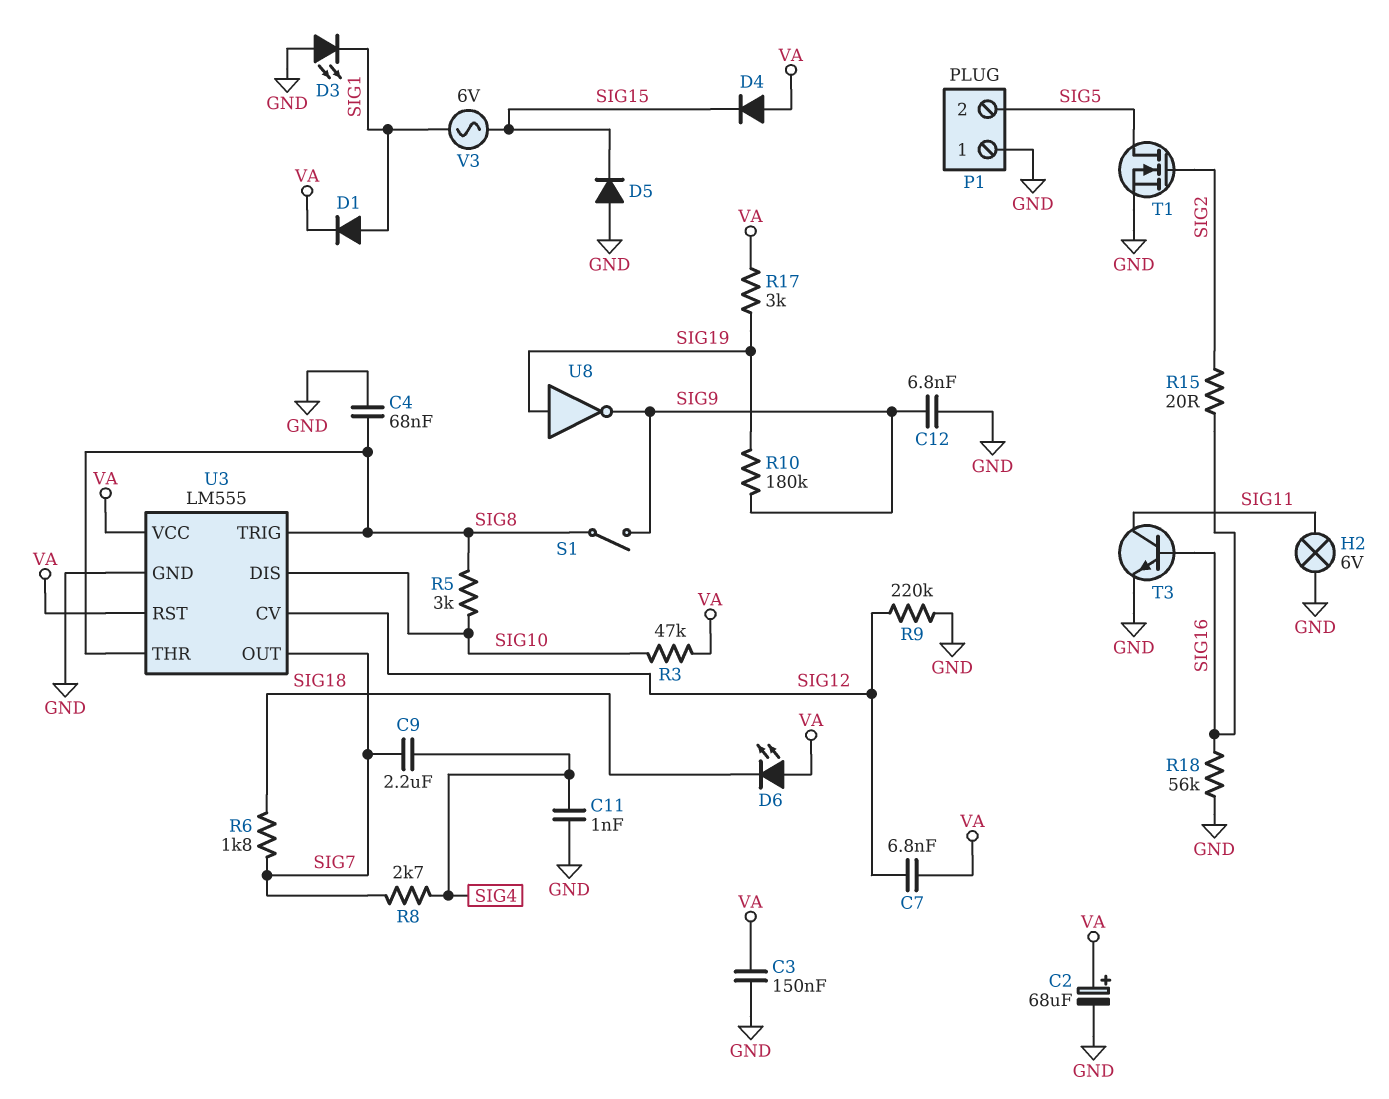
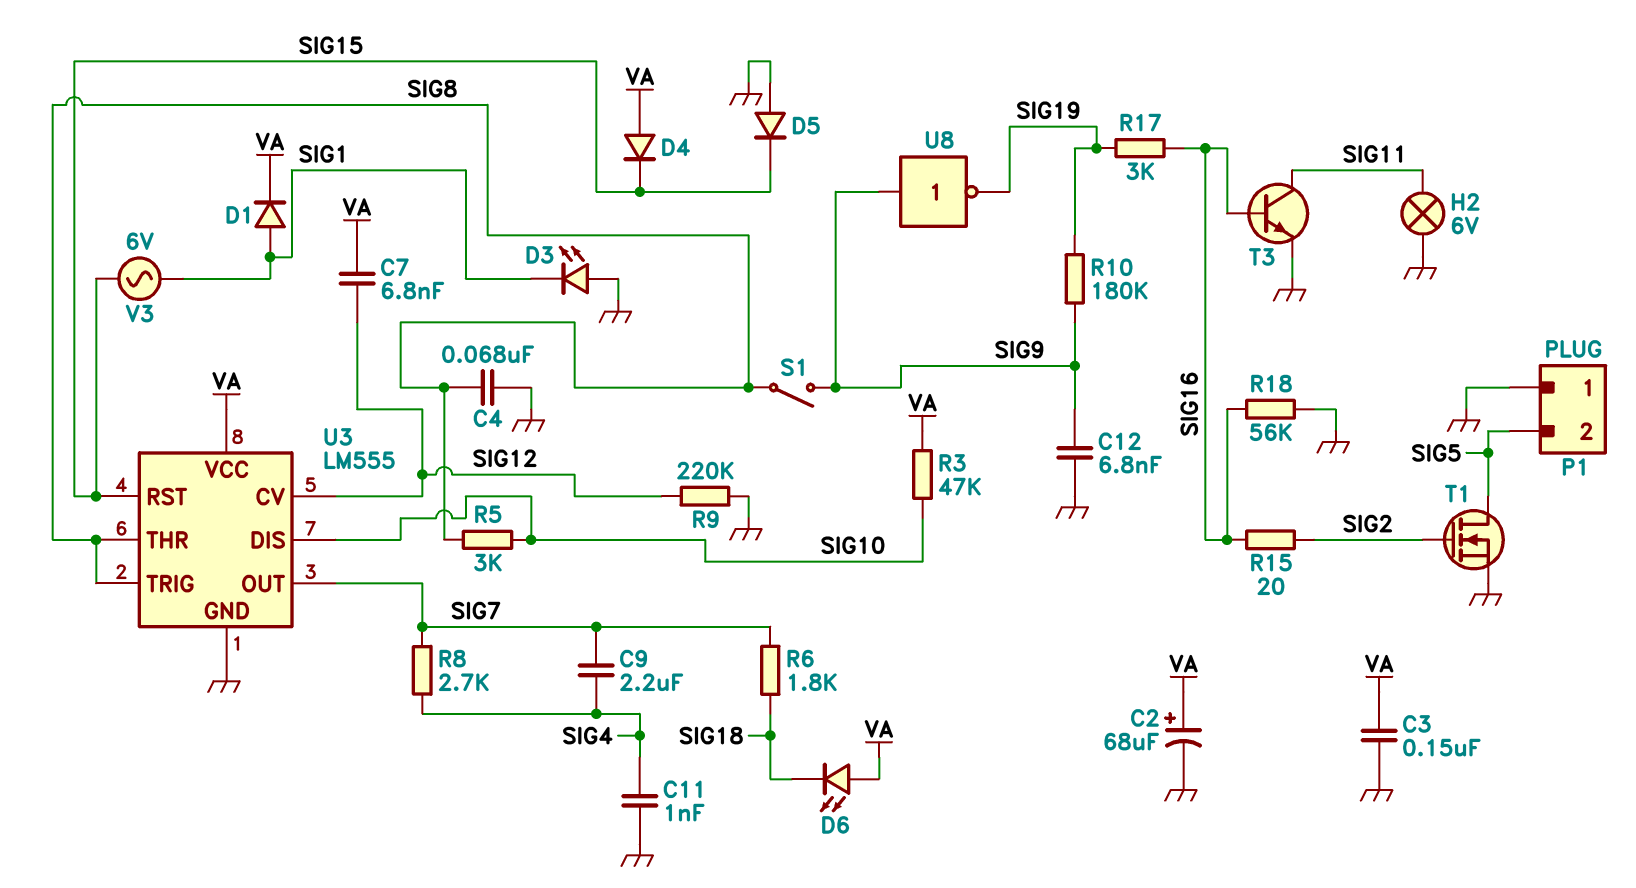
R17: 3k (SIG19, VA) -> 3k (SIG16, SIG19)
U3 pin RST: VA -> SIG15
U8: NOT (in SIG19, out SIG9) -> NOT (in SIG9, out SIG19)

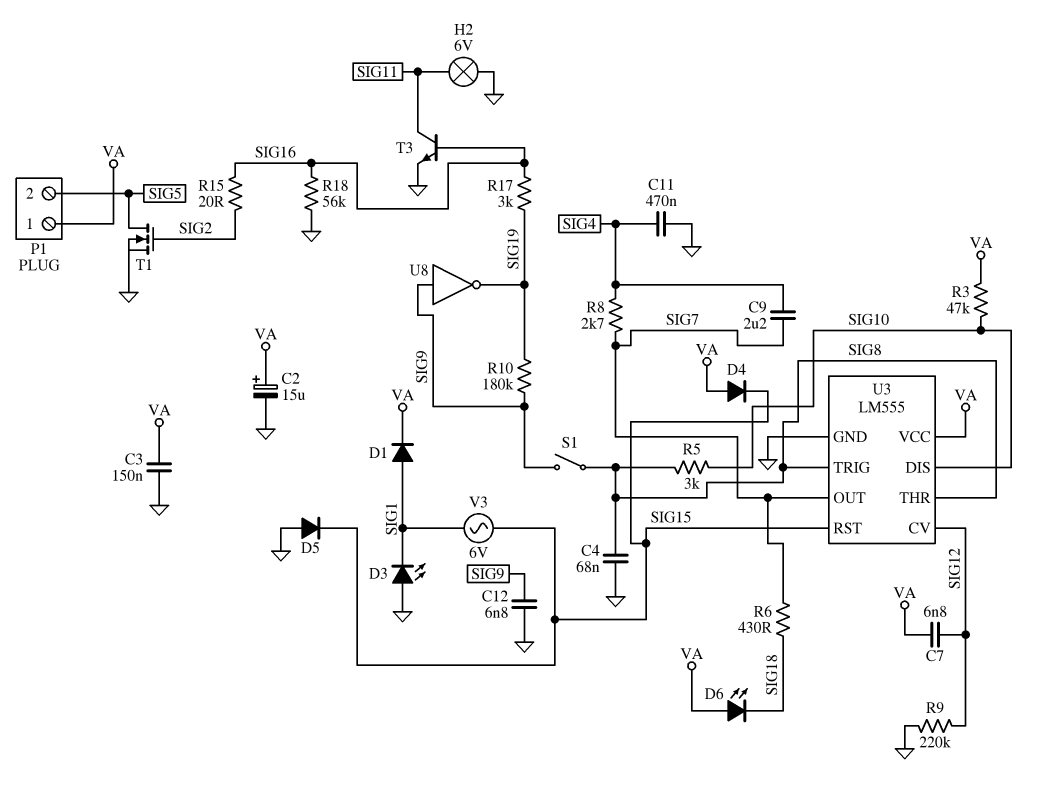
C2: 68uF (plus VA, minus GND) -> 15uF (plus VA, minus GND)
C11: 1nF (GND, SIG4) -> 470nF (GND, SIG4)
P1 pin 1: GND -> VA
R6: 1.8k (SIG7, SIG18) -> 430 (SIG7, SIG18)

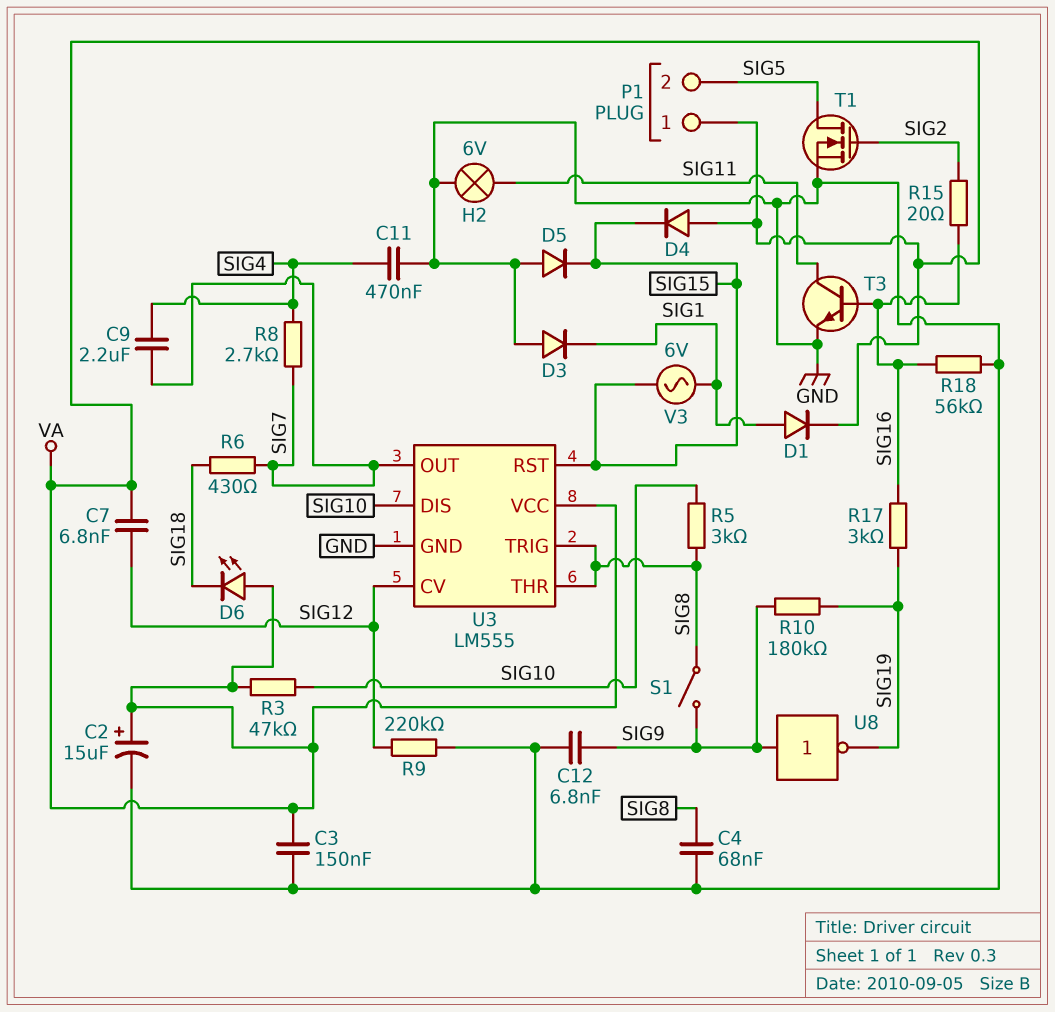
D3: LED (A GND, K SIG1) -> diode (A GND, K SIG1)

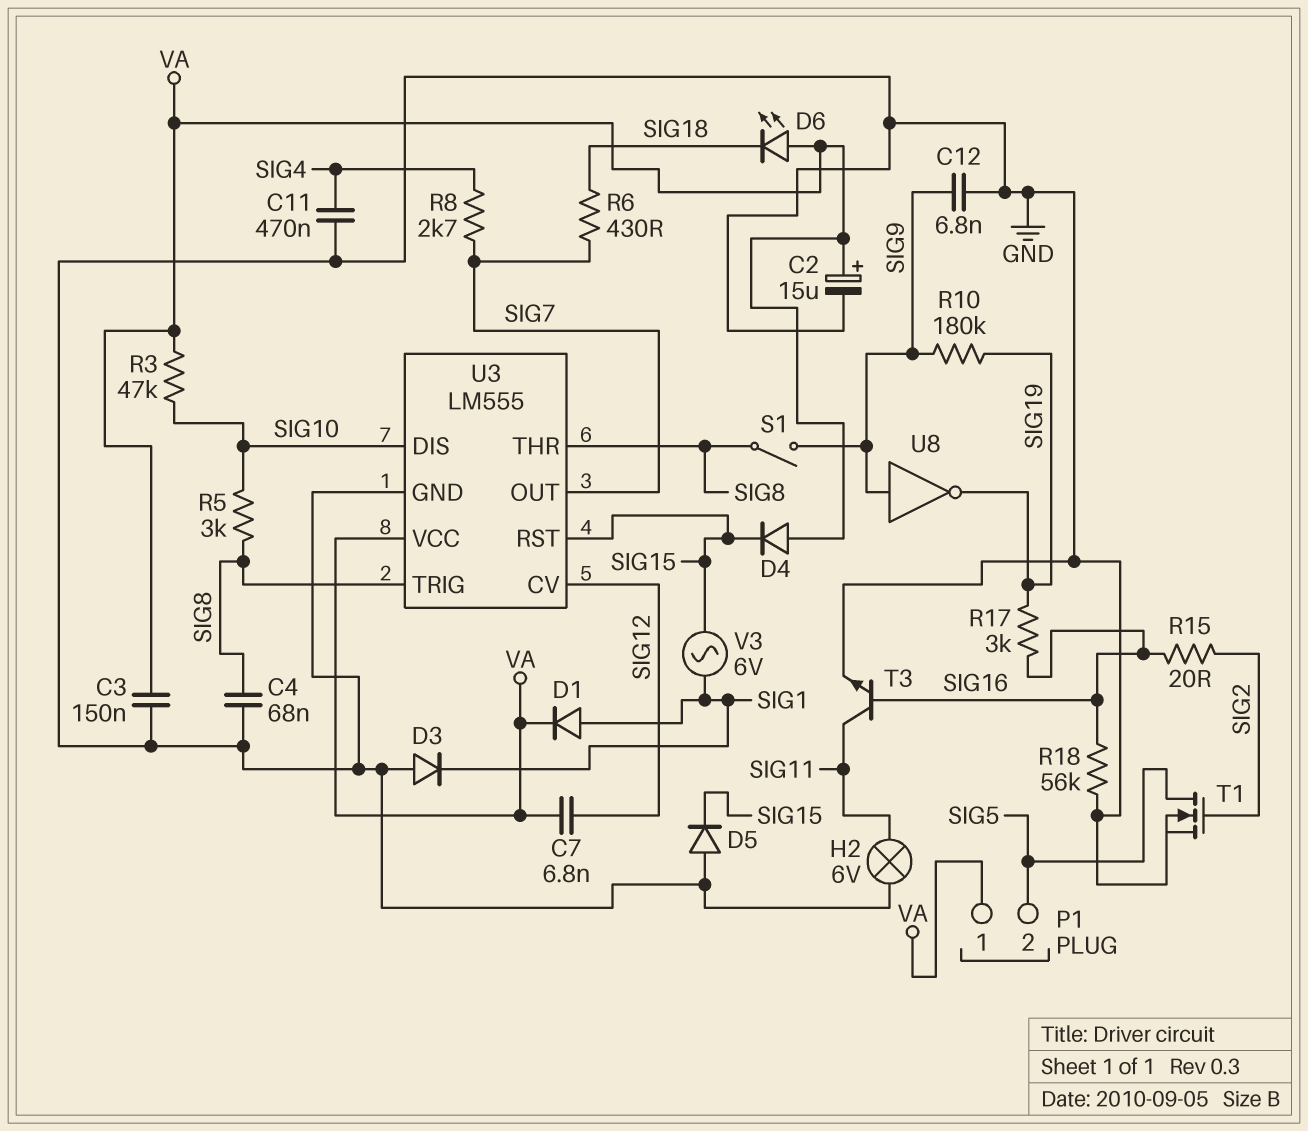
C9: 2.2uF (SIG4, SIG7) -> none
R9: 220k (GND, SIG12) -> none

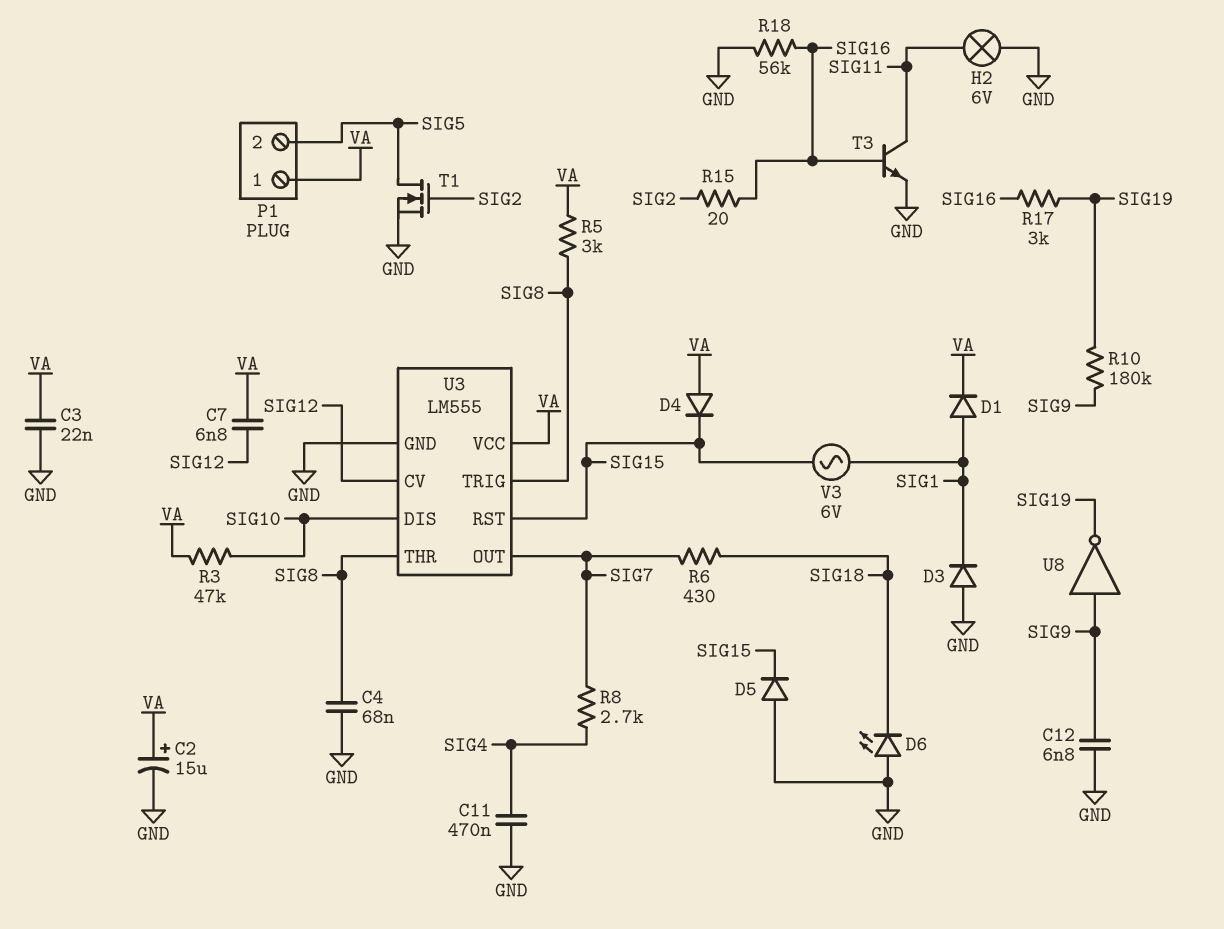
C3: 150nF (GND, VA) -> 22nF (GND, VA)
D6: LED (A VA, K SIG18) -> LED (A GND, K SIG18)
R5: 3k (SIG8, SIG10) -> 3k (SIG8, VA)
S1: switch (SIG8, SIG9) -> none

